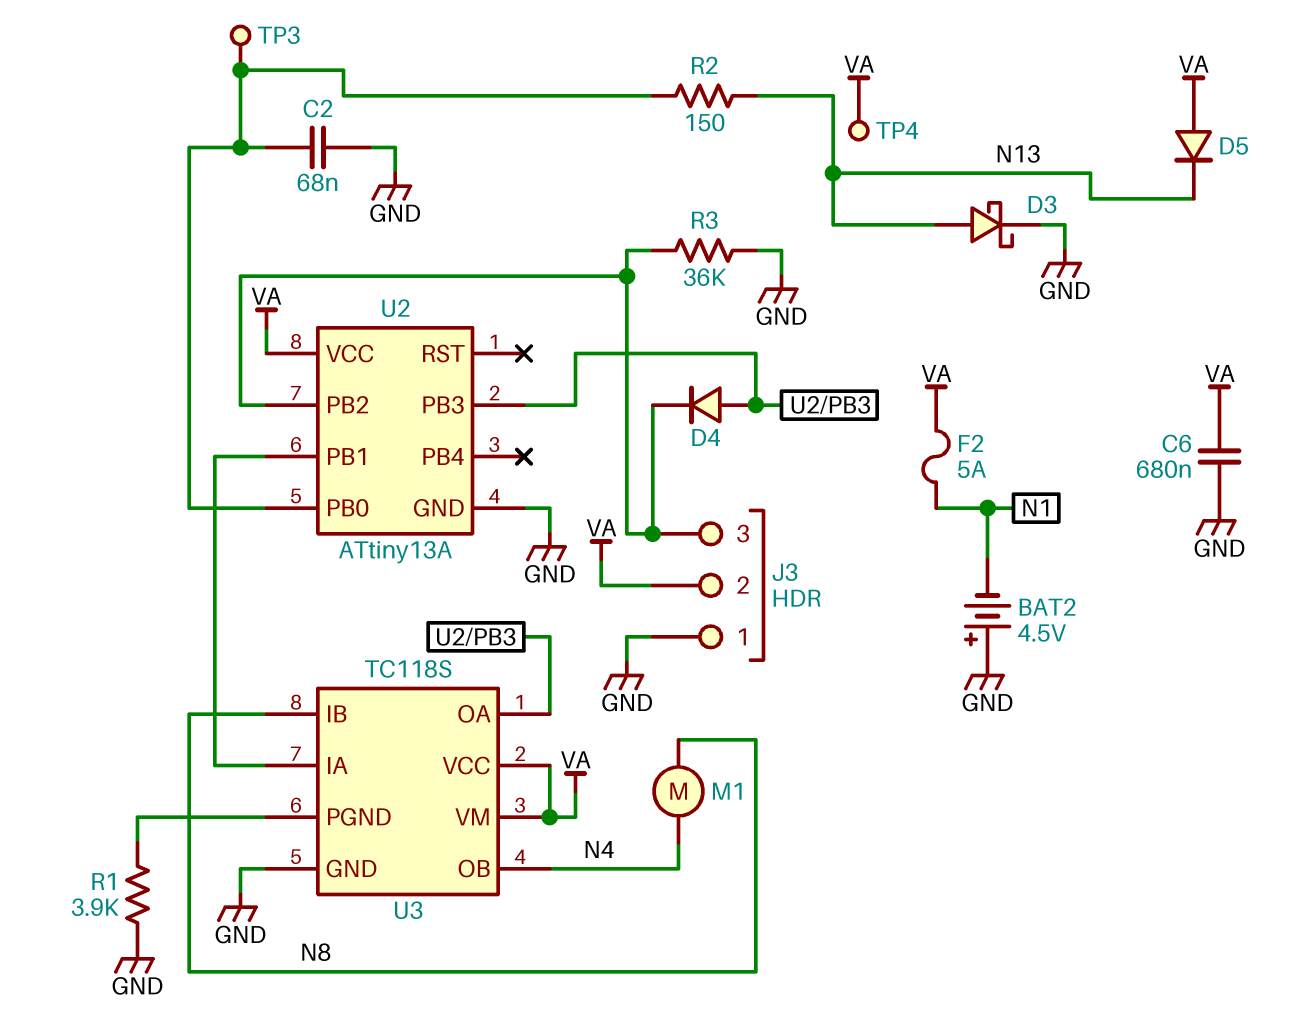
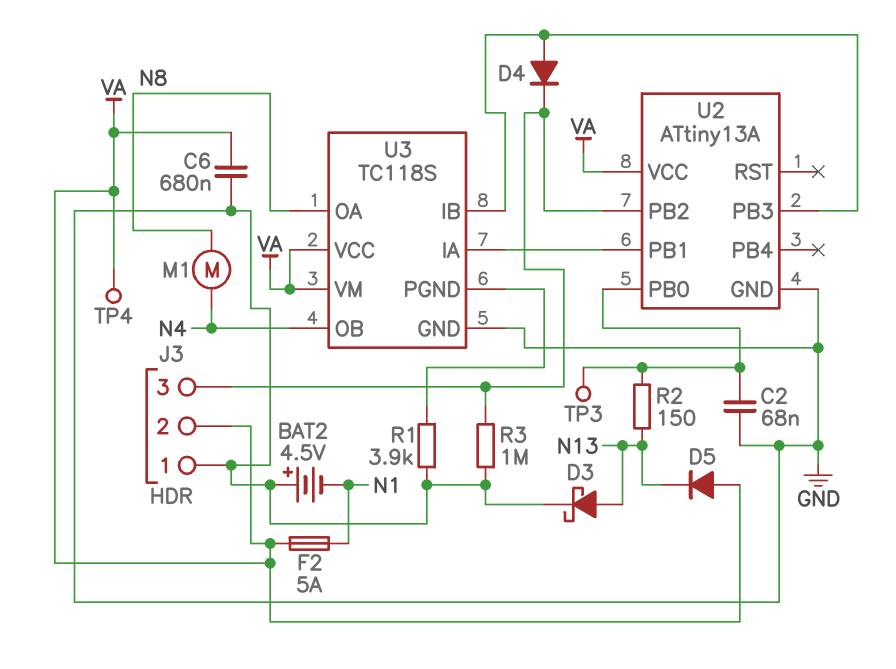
R3: 36k (GND, J3/3) -> 1M (GND, J3/3)
U3 pin IB: N8 -> U2/PB3
U3 pin OA: U2/PB3 -> N8

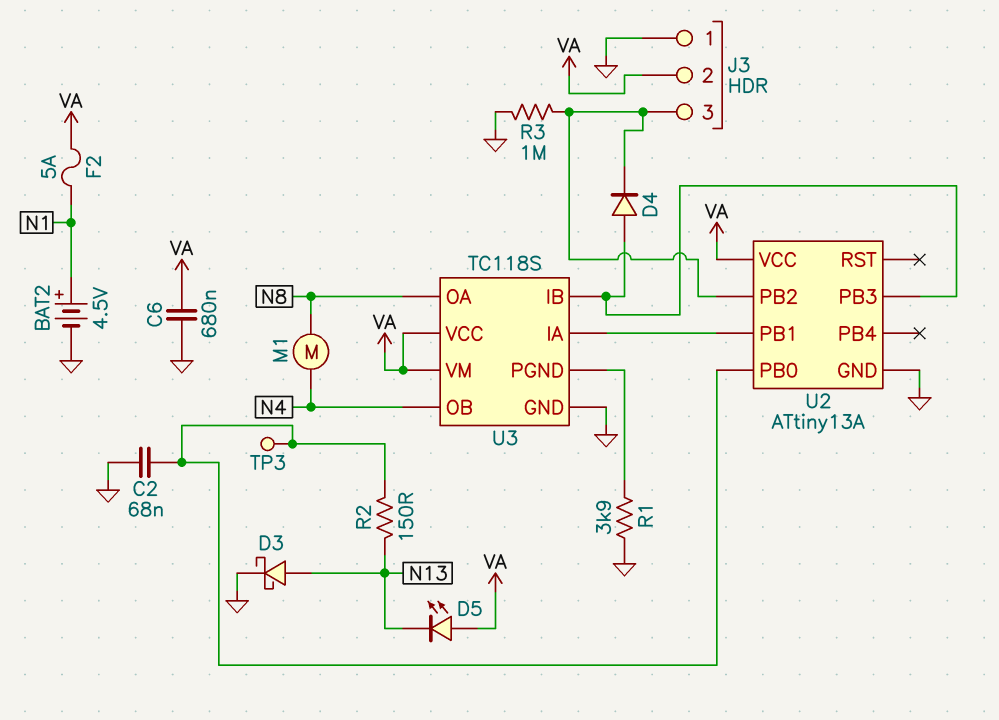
BAT2: 4.5V (plus GND, minus N1) -> 4.5V (plus N1, minus GND)
D5: diode (A VA, K N13) -> LED (A VA, K N13)
TP4: test point (VA) -> none

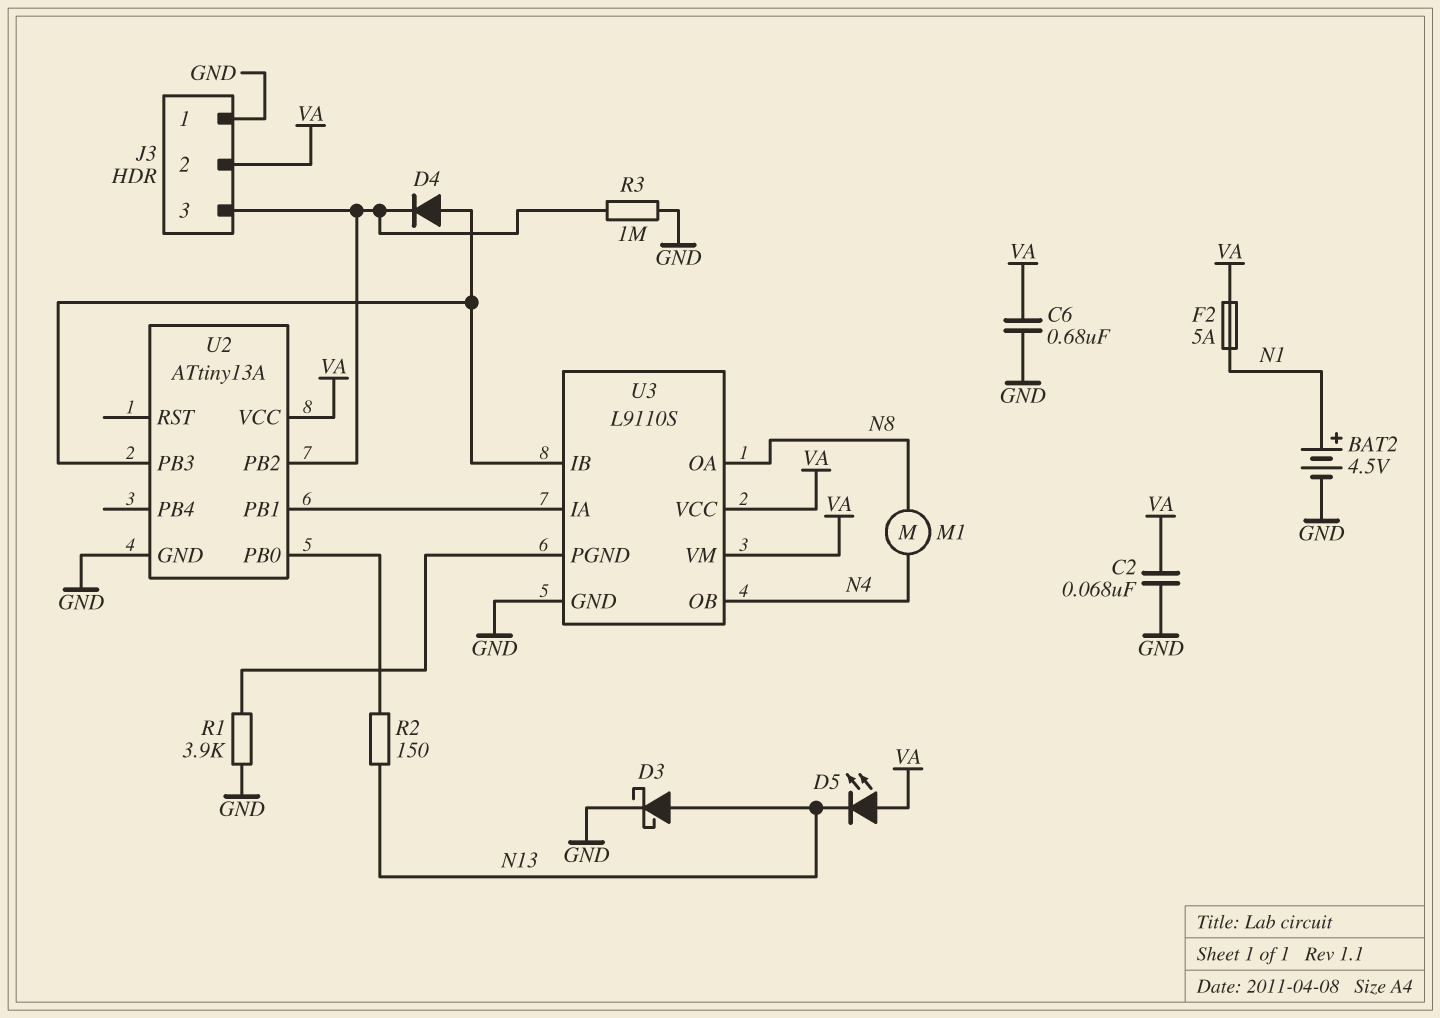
C2: 68nF (GND, U2/PB0) -> 68nF (GND, VA)
TP3: test point (U2/PB0) -> none
U3: TC118S -> L9110S

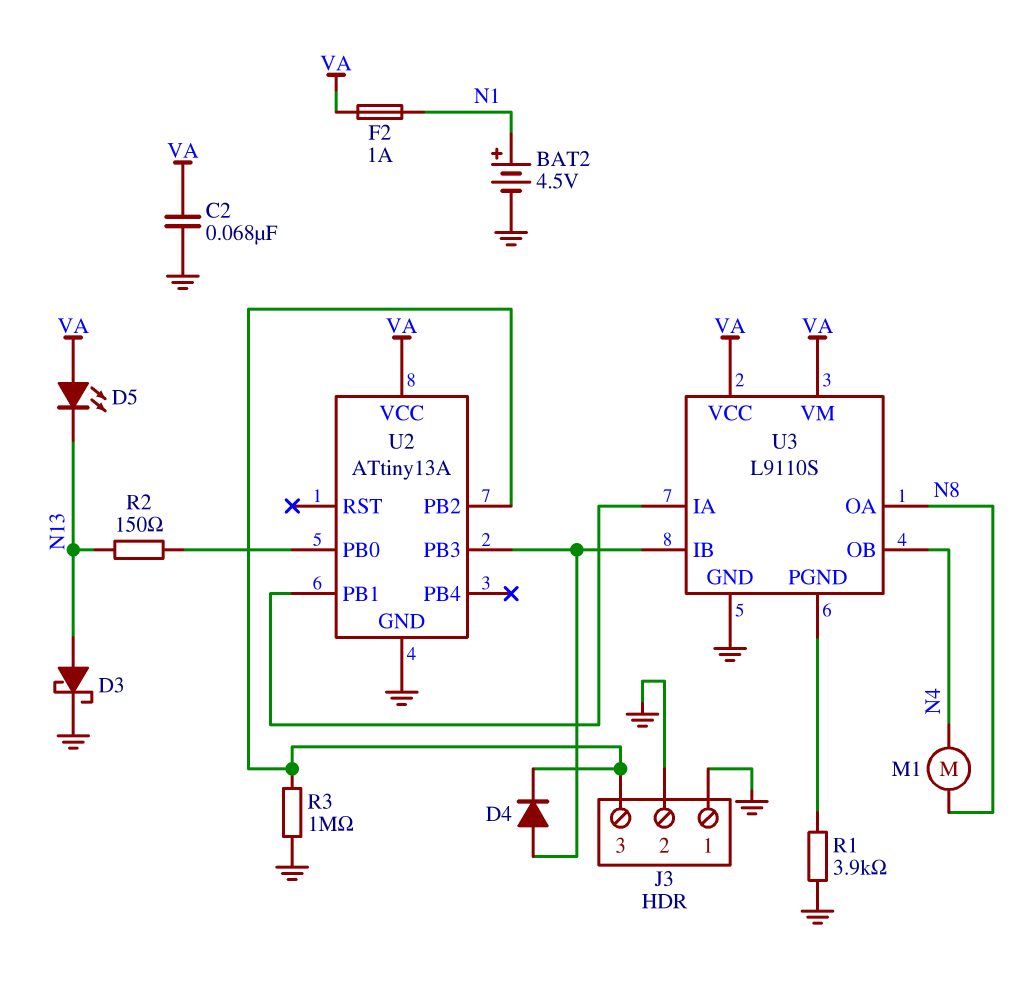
C6: 680nF (GND, VA) -> none
F2: 5A (N1, VA) -> 1A (N1, VA)
J3 pin 2: VA -> GND

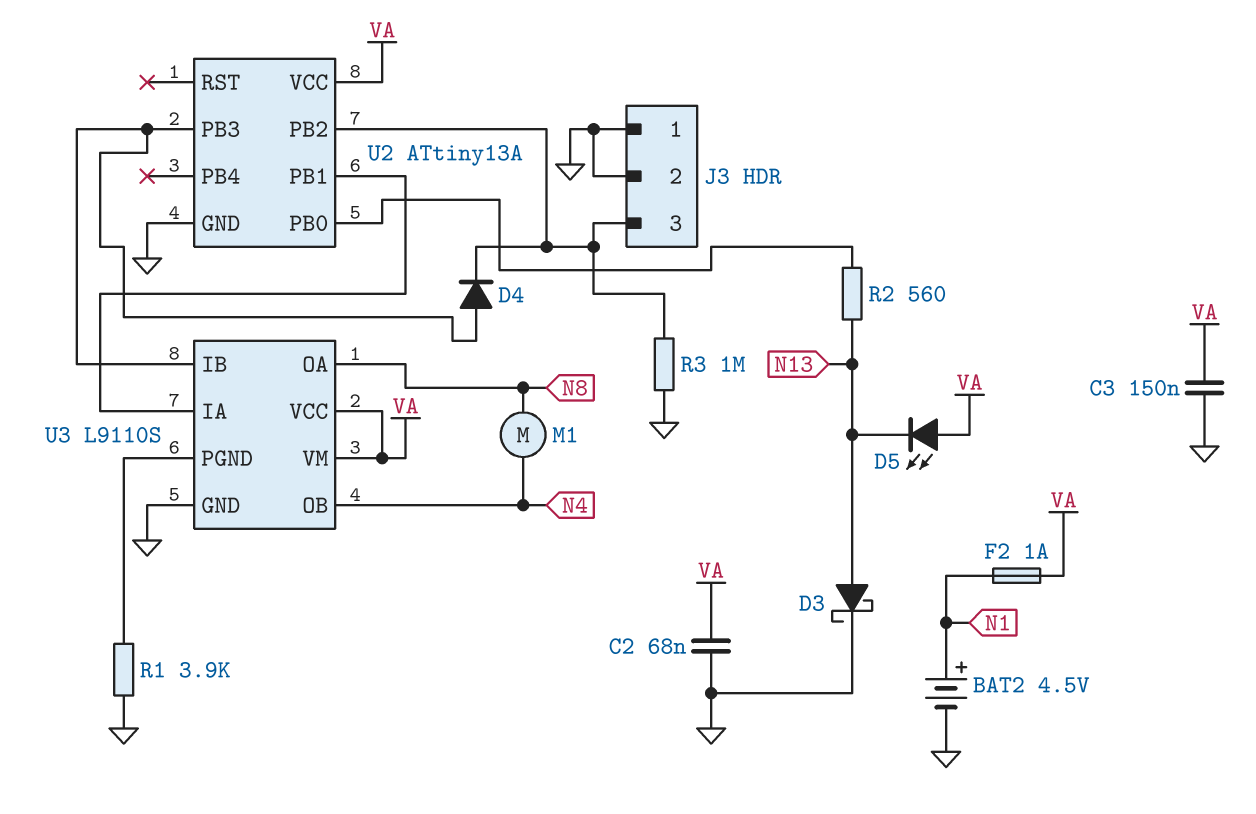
C3: none -> 150nF (GND, VA)
R2: 150 (N13, U2/PB0) -> 560 (N13, U2/PB0)

